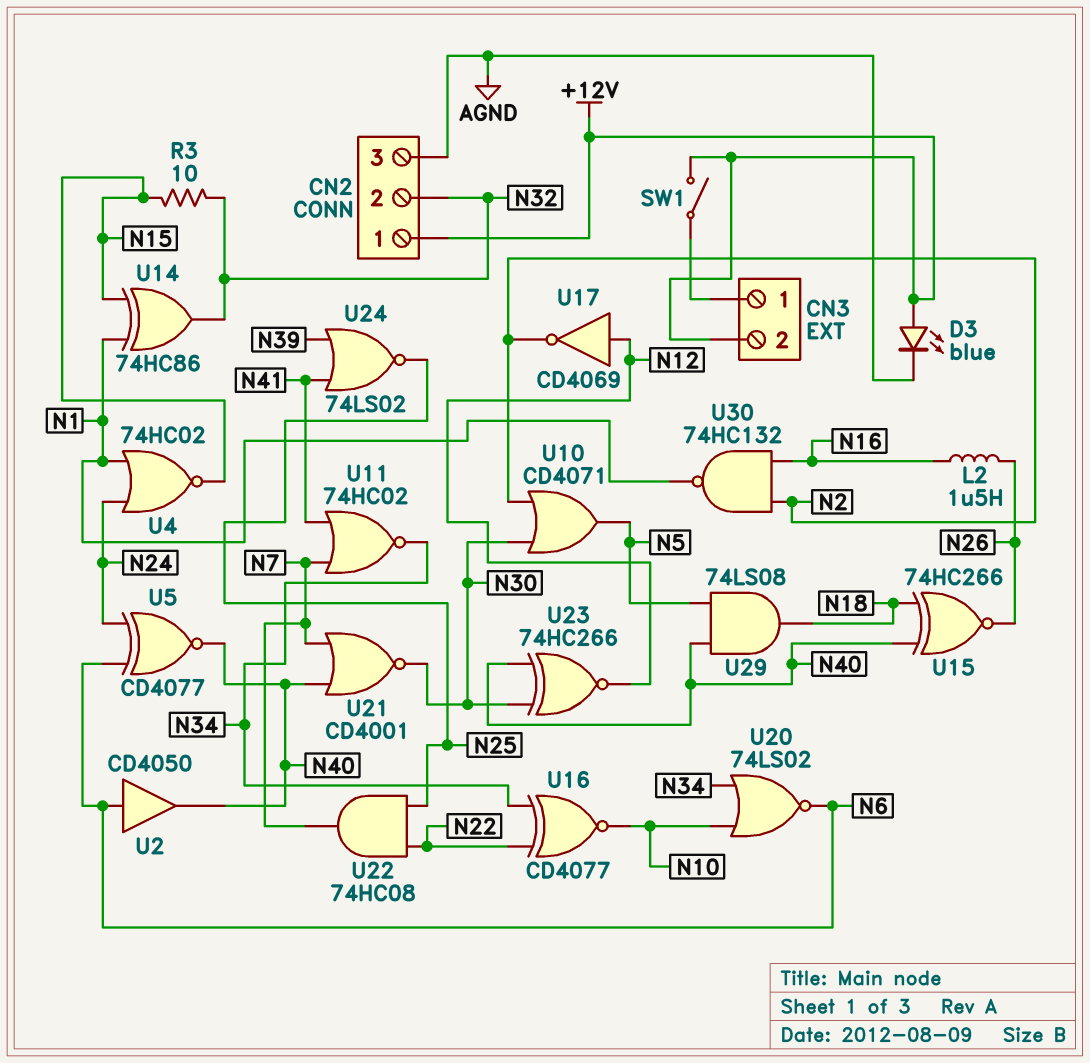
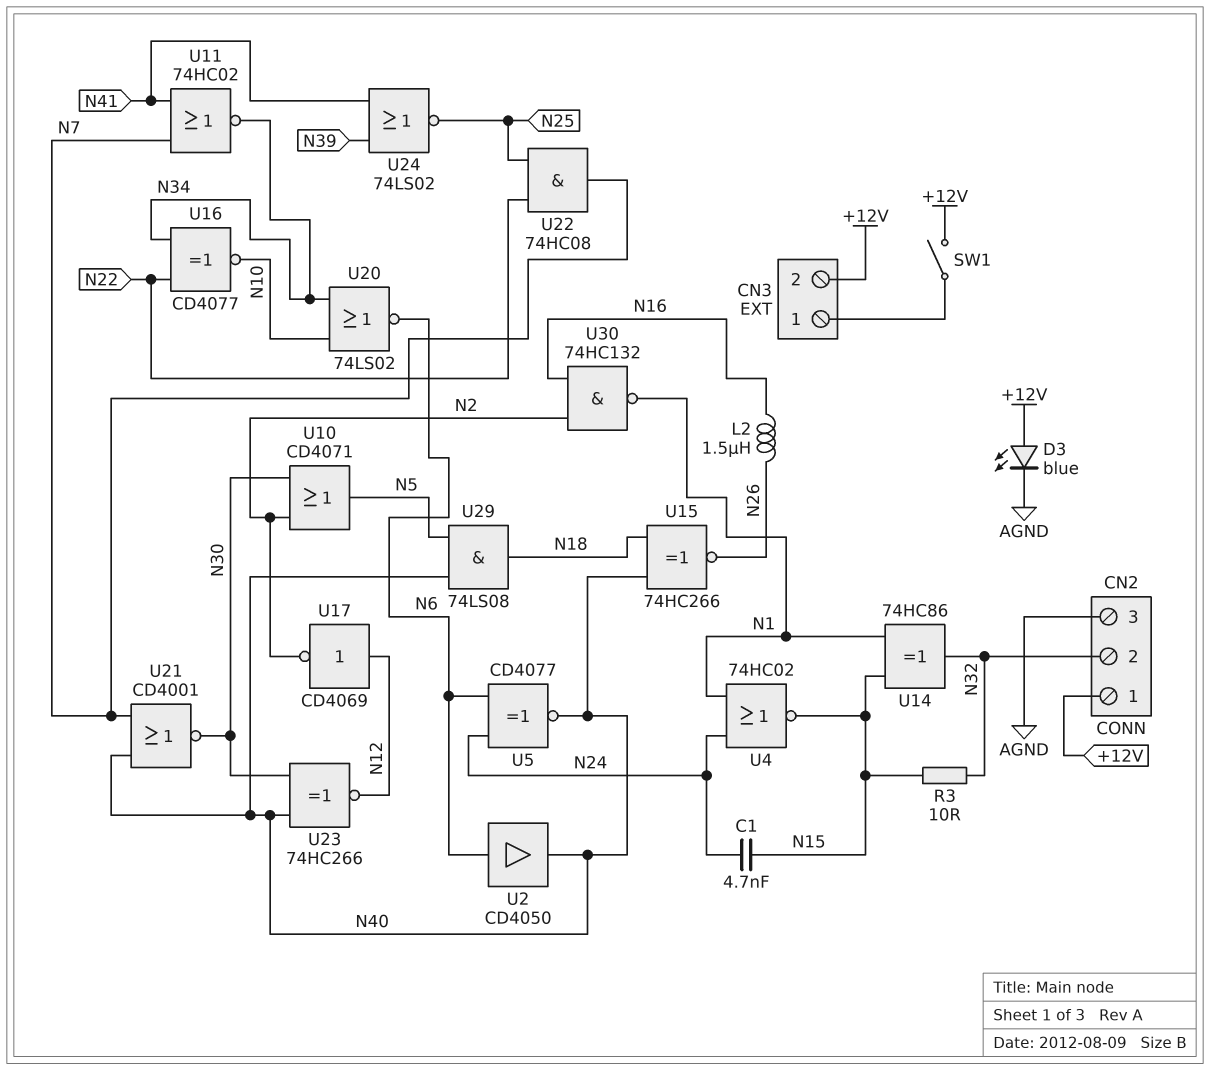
C1: none -> 4.7nF (N15, N24)

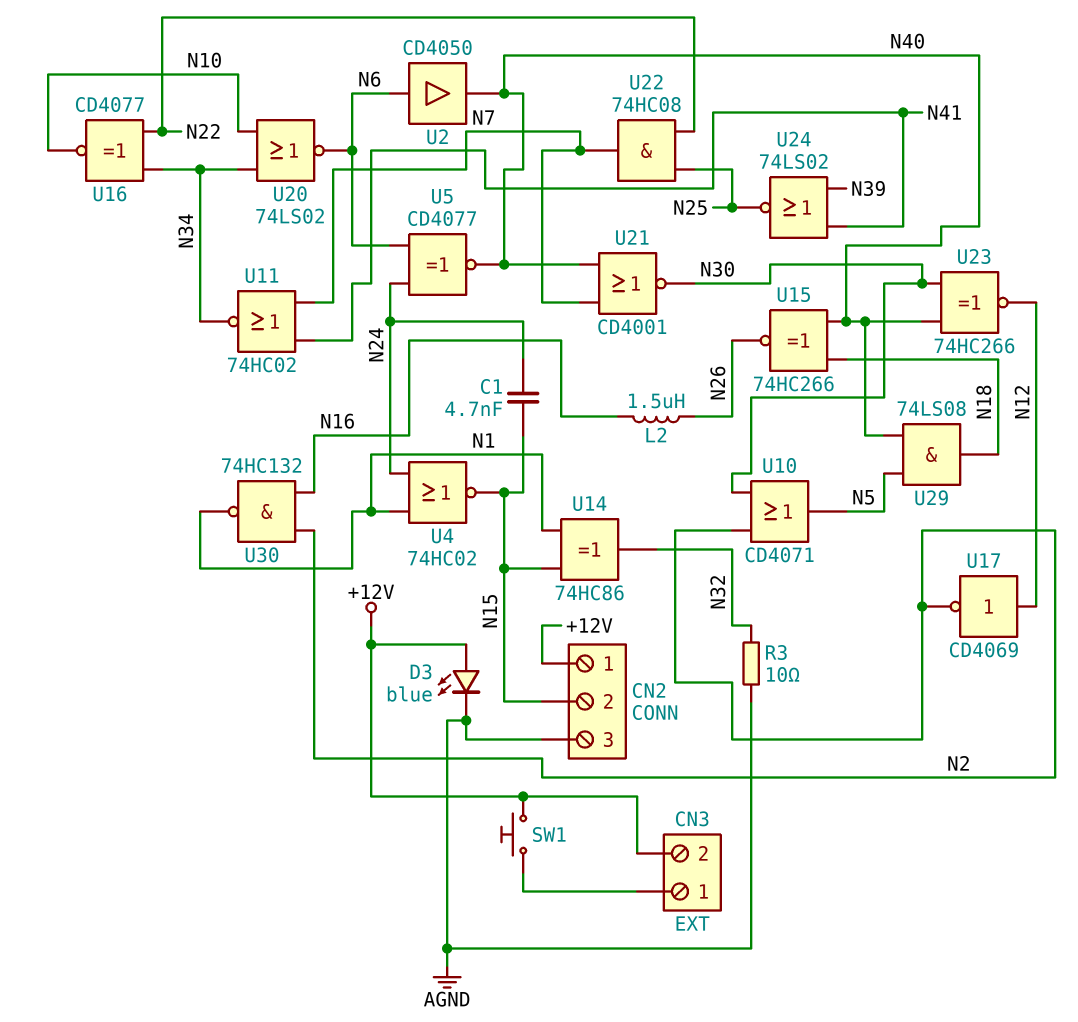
CN2 pin 2: N32 -> N15
R3: 10 (N15, N32) -> 10 (AGND, N32)
SW1: switch (+12V, CN3/1) -> button (+12V, CN3/1)

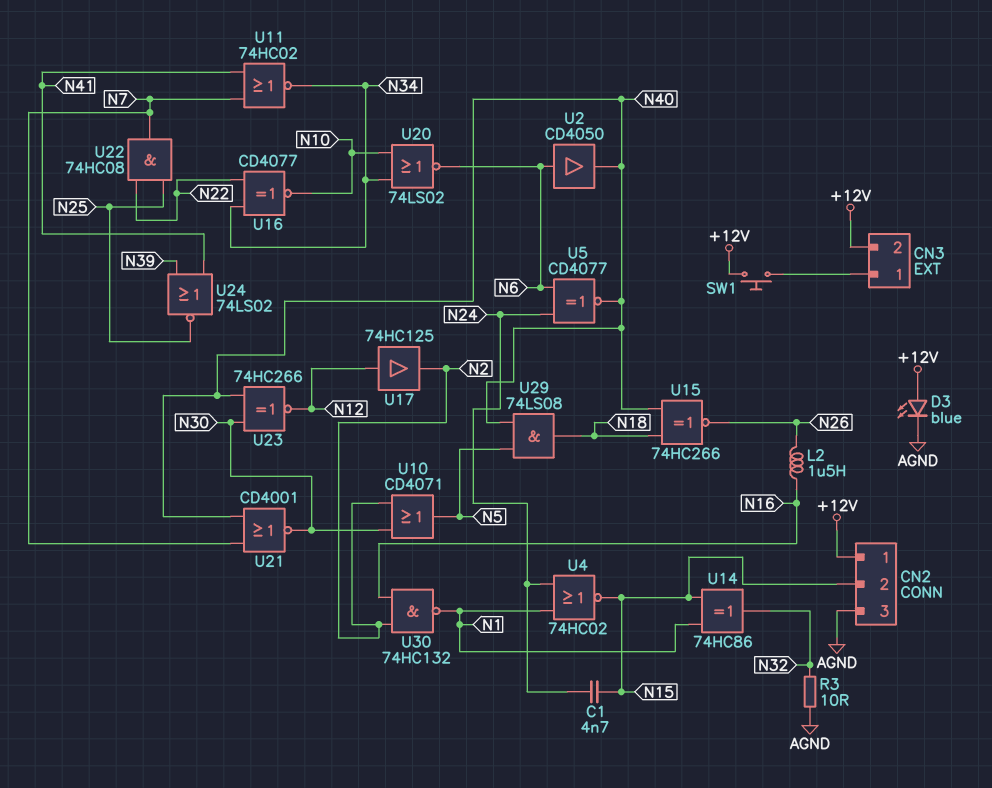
U17: NOT CD4069 (in N12, out N2) -> buffer 74HC125 (in N12, out N2)

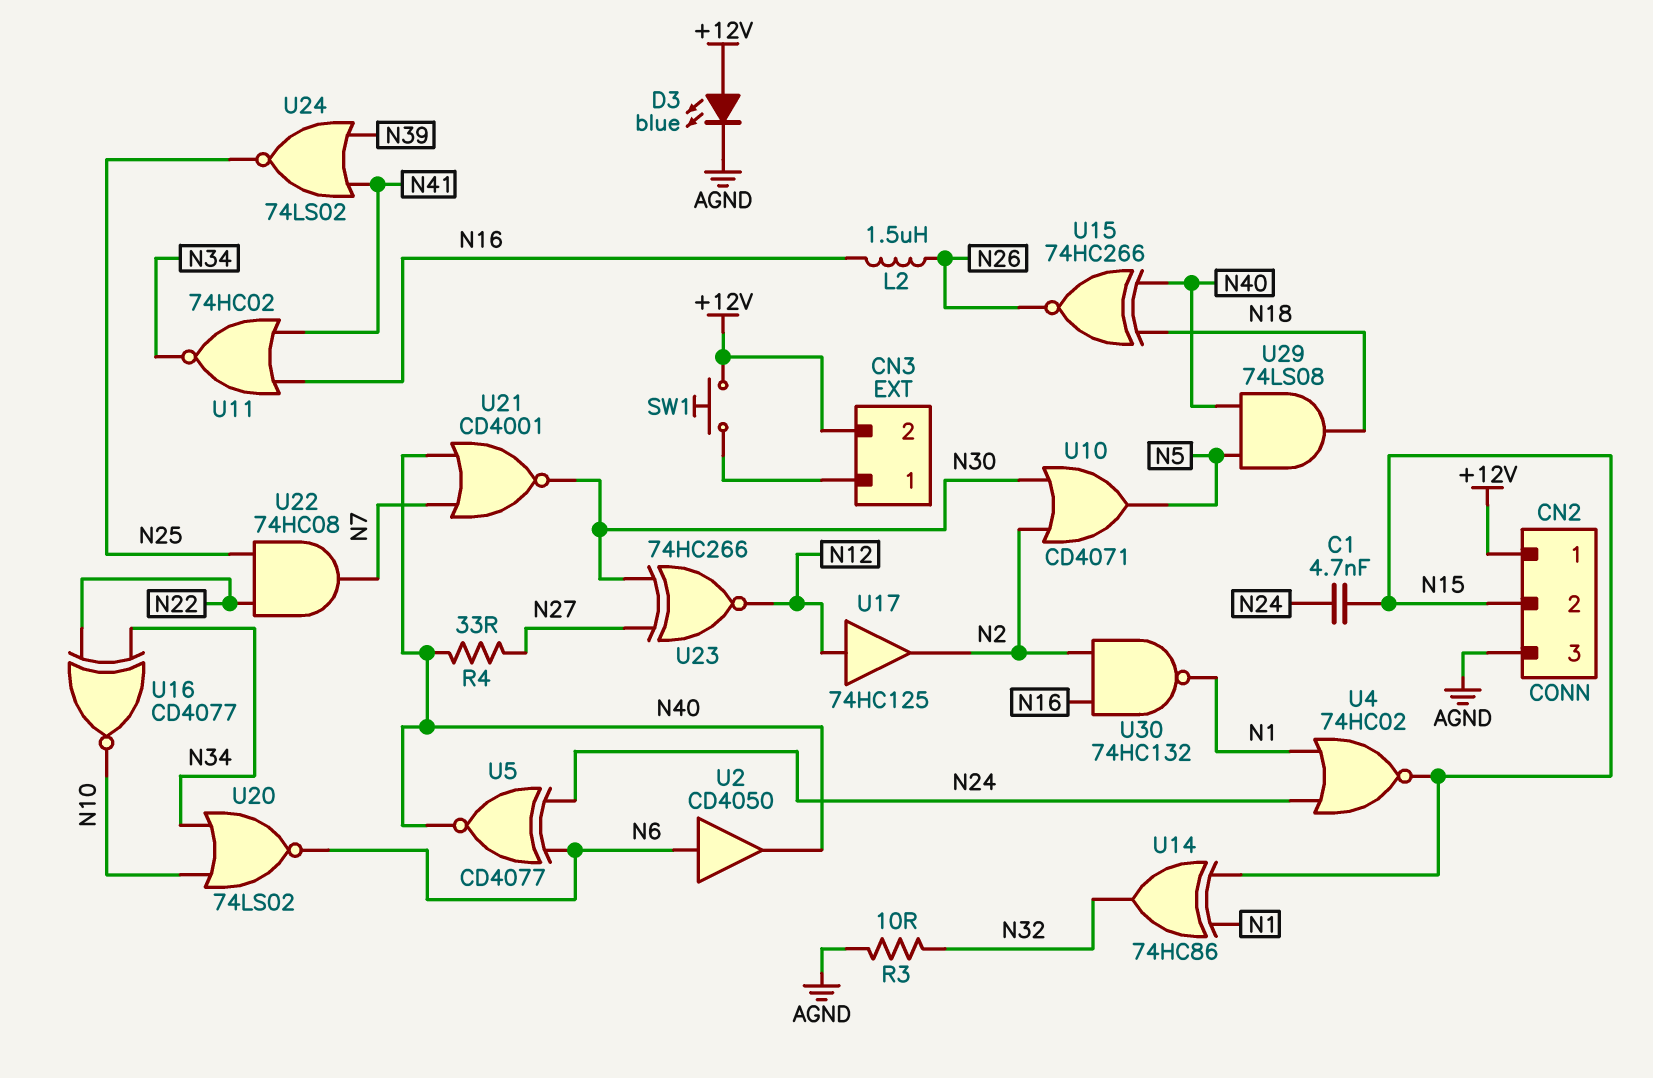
R4: none -> 33 (N27, N40)
U11: NOR 74HC02 (in N7, in N41, out N34) -> NOR 74HC02 (in N16, in N41, out N34)
U23: XNOR 74HC266 (in N30, in N40, out N12) -> XNOR 74HC266 (in N27, in N30, out N12)

